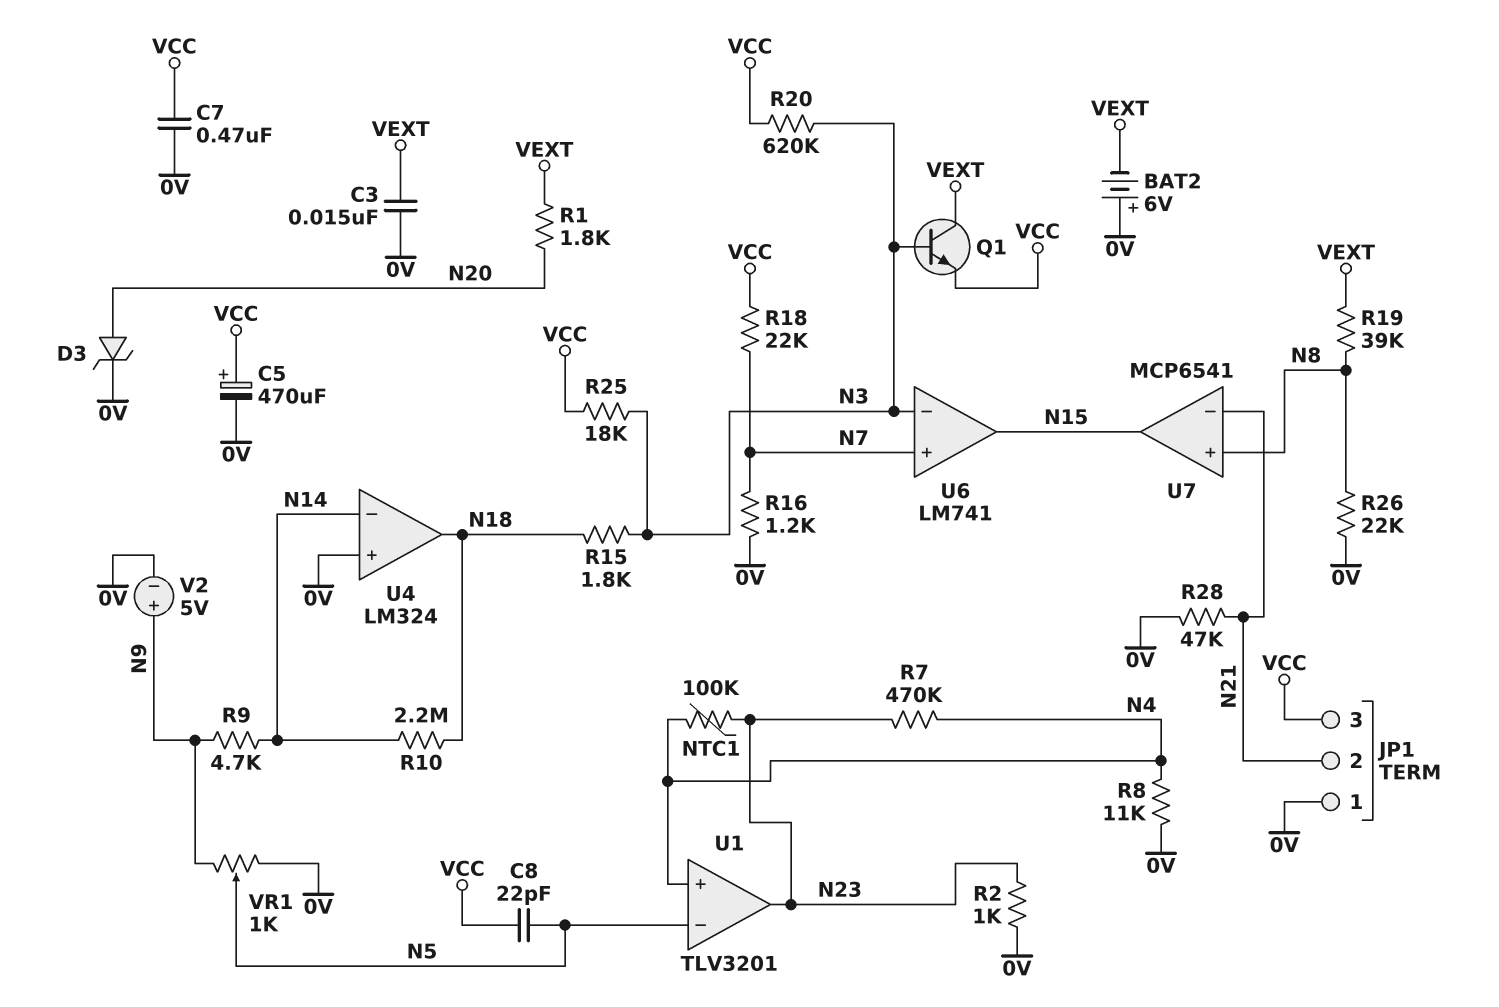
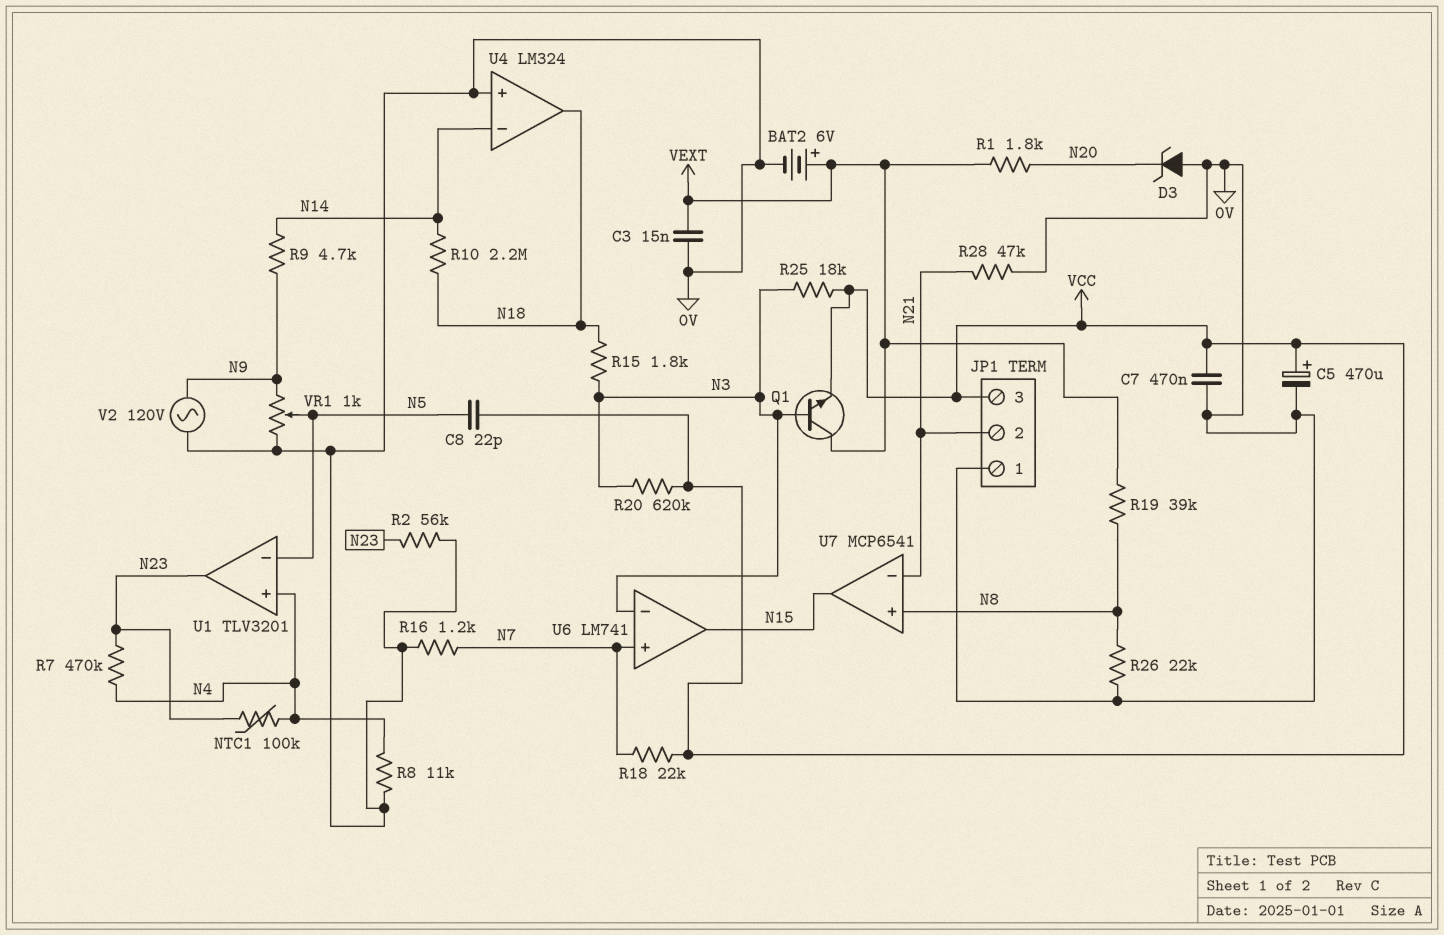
BAT2: 6V (plus 0V, minus VEXT) -> 6V (plus VEXT, minus 0V)
D3: zener (A N20, K 0V) -> zener (A 0V, K N20)
R2: 1k (0V, N23) -> 56k (0V, N23)
V2: 5V (plus N9, minus 0V) -> AC 120V (0V, N9)

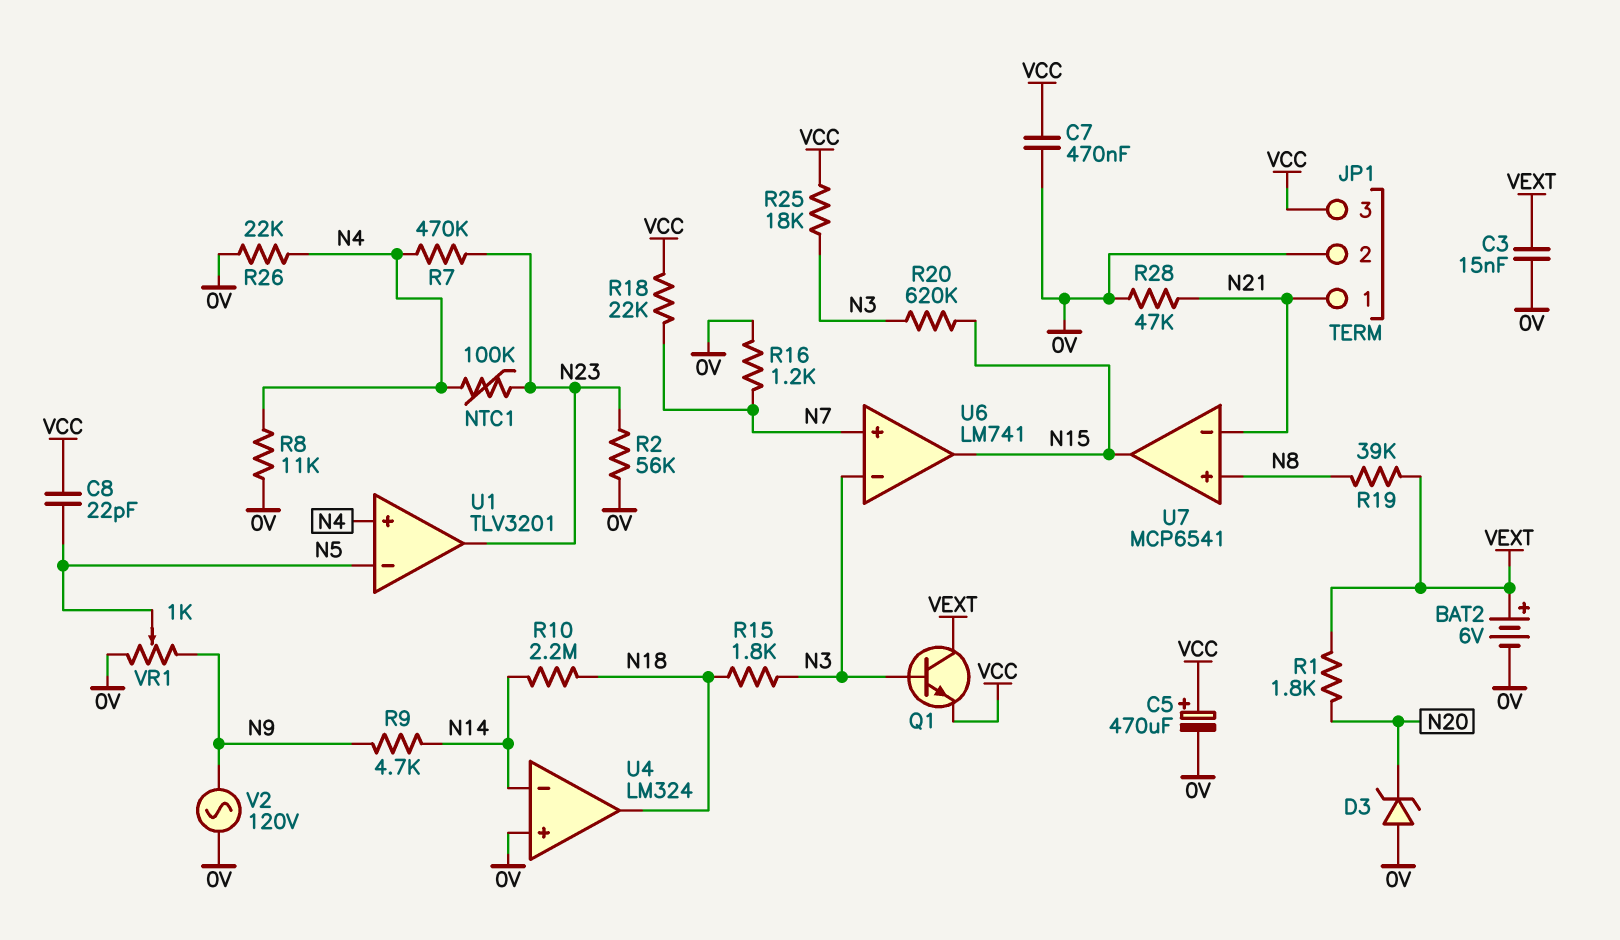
JP1 pin 1: 0V -> N21
JP1 pin 2: N21 -> 0V
R20: 620k (N3, VCC) -> 620k (N3, N15)
R26: 22k (0V, N8) -> 22k (0V, N4)

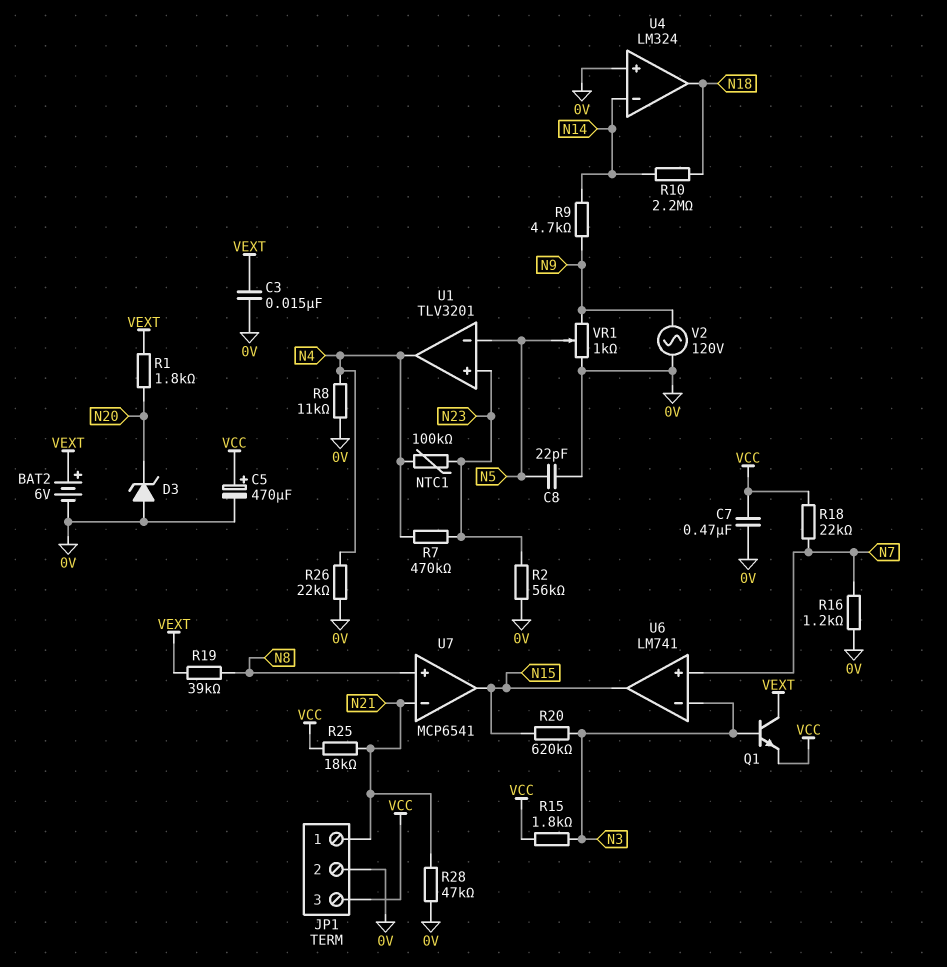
C8: 22pF (N5, VCC) -> 22pF (0V, N5)
R15: 1.8k (N3, N18) -> 1.8k (N3, VCC)
R25: 18k (N3, VCC) -> 18k (N21, VCC)
U1 pin in+: N4 -> N23
U1 pin out: N23 -> N4

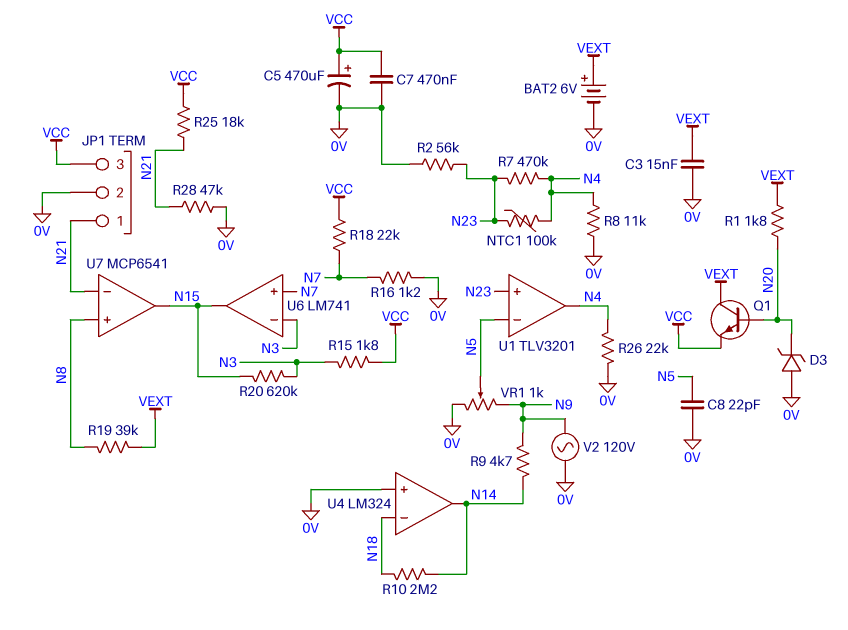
Q1: NPN (B N3, C VEXT, E VCC) -> NPN (B N20, C VEXT, E VCC)
U4 pin in-: N14 -> N18
U4 pin out: N18 -> N14

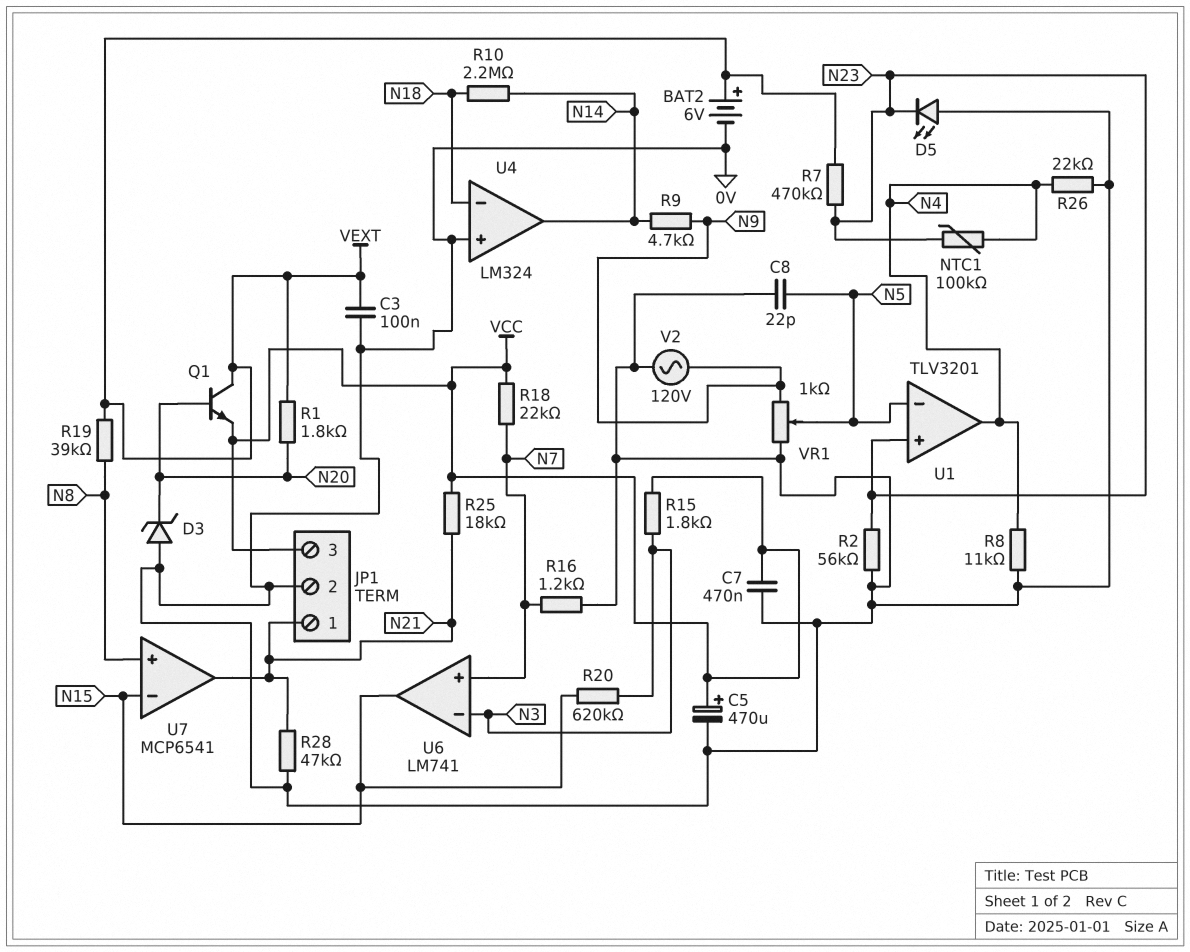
C3: 15nF (0V, VEXT) -> 100nF (0V, VEXT)
D5: none -> LED (A 0V, K N23)
R7: 470k (N4, N23) -> 470k (N23, VEXT)
U7 pin in-: N21 -> N15
U7 pin out: N15 -> N21

